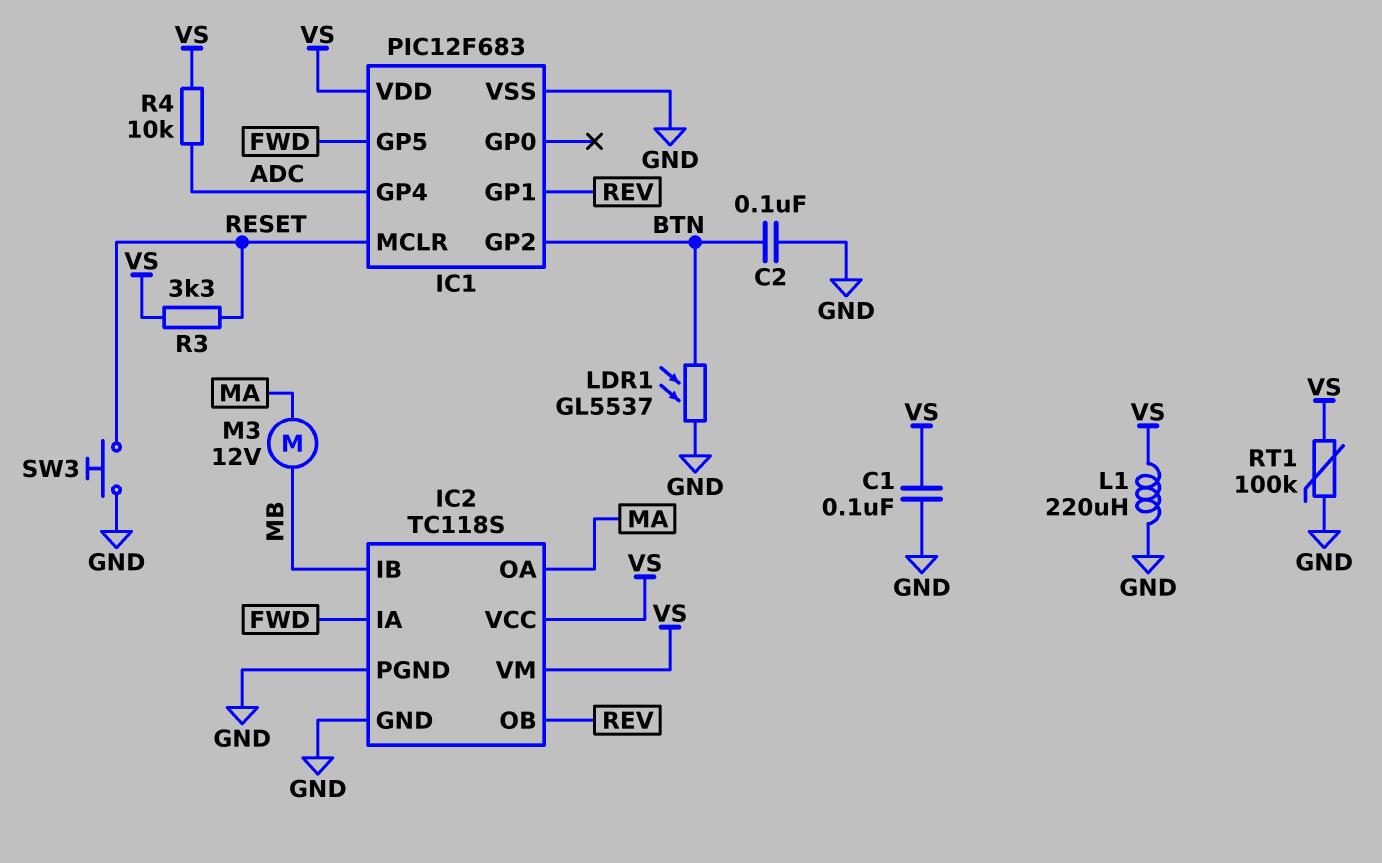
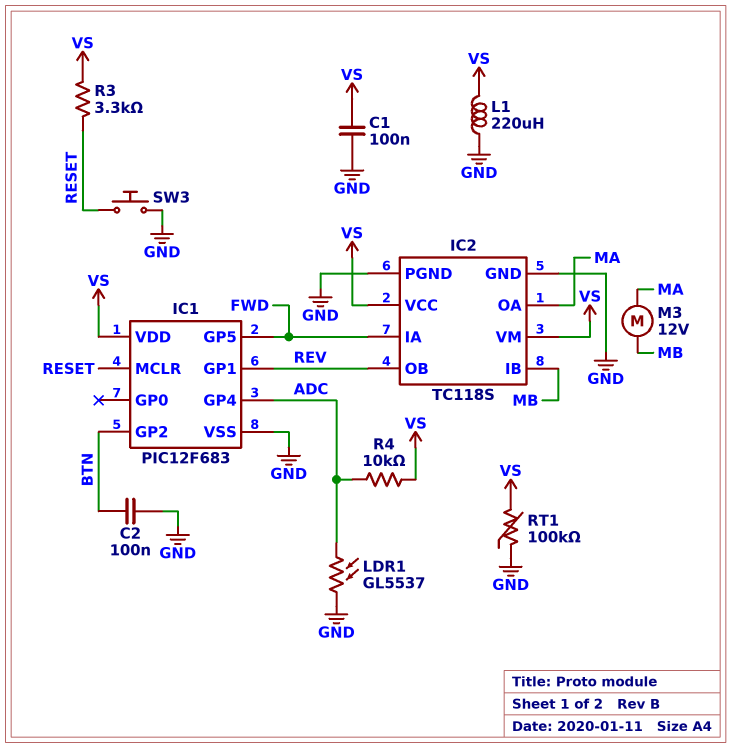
LDR1: GL5537 (BTN, GND) -> GL5537 (ADC, GND)

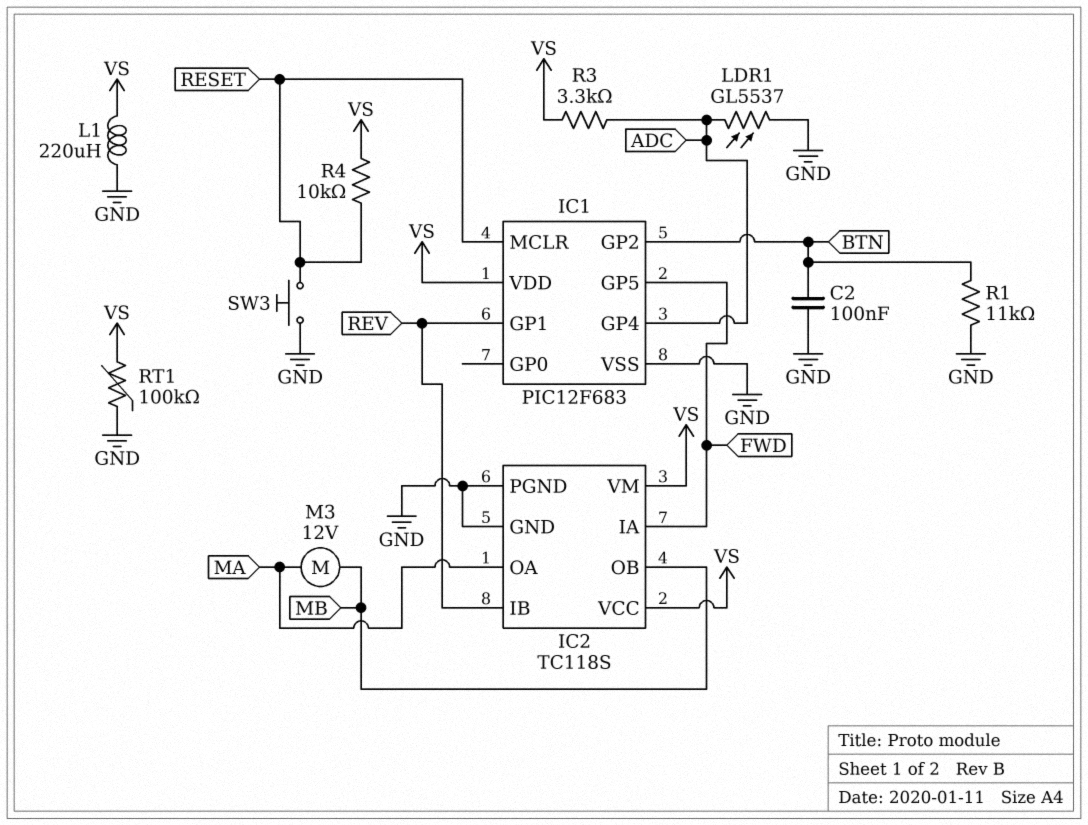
C1: 100nF (GND, VS) -> none
IC2 pin IB: MB -> REV
IC2 pin OB: REV -> MB
R1: none -> 11k (BTN, GND)
R3: 3.3k (RESET, VS) -> 3.3k (ADC, VS)
R4: 10k (ADC, VS) -> 10k (RESET, VS)

